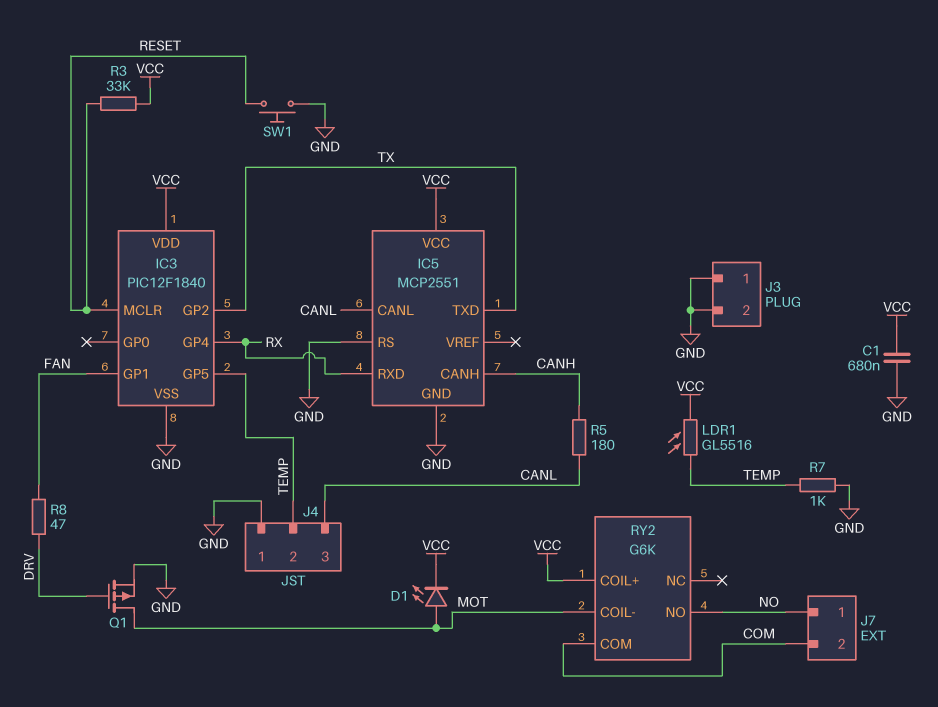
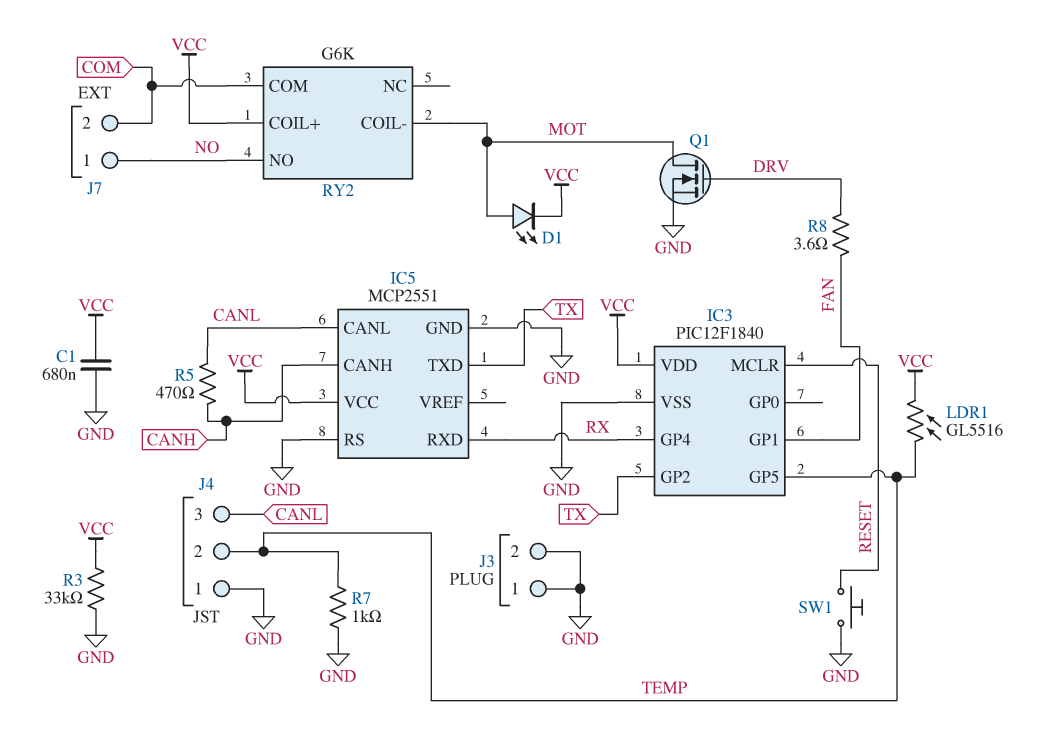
Q1: PMOS (G DRV, D MOT, S GND) -> NMOS (G DRV, D MOT, S GND)
R3: 33k (RESET, VCC) -> 33k (GND, VCC)
R5: 180 (CANH, CANL) -> 470 (CANH, CANL)
R8: 47 (DRV, FAN) -> 3.6 (DRV, FAN)

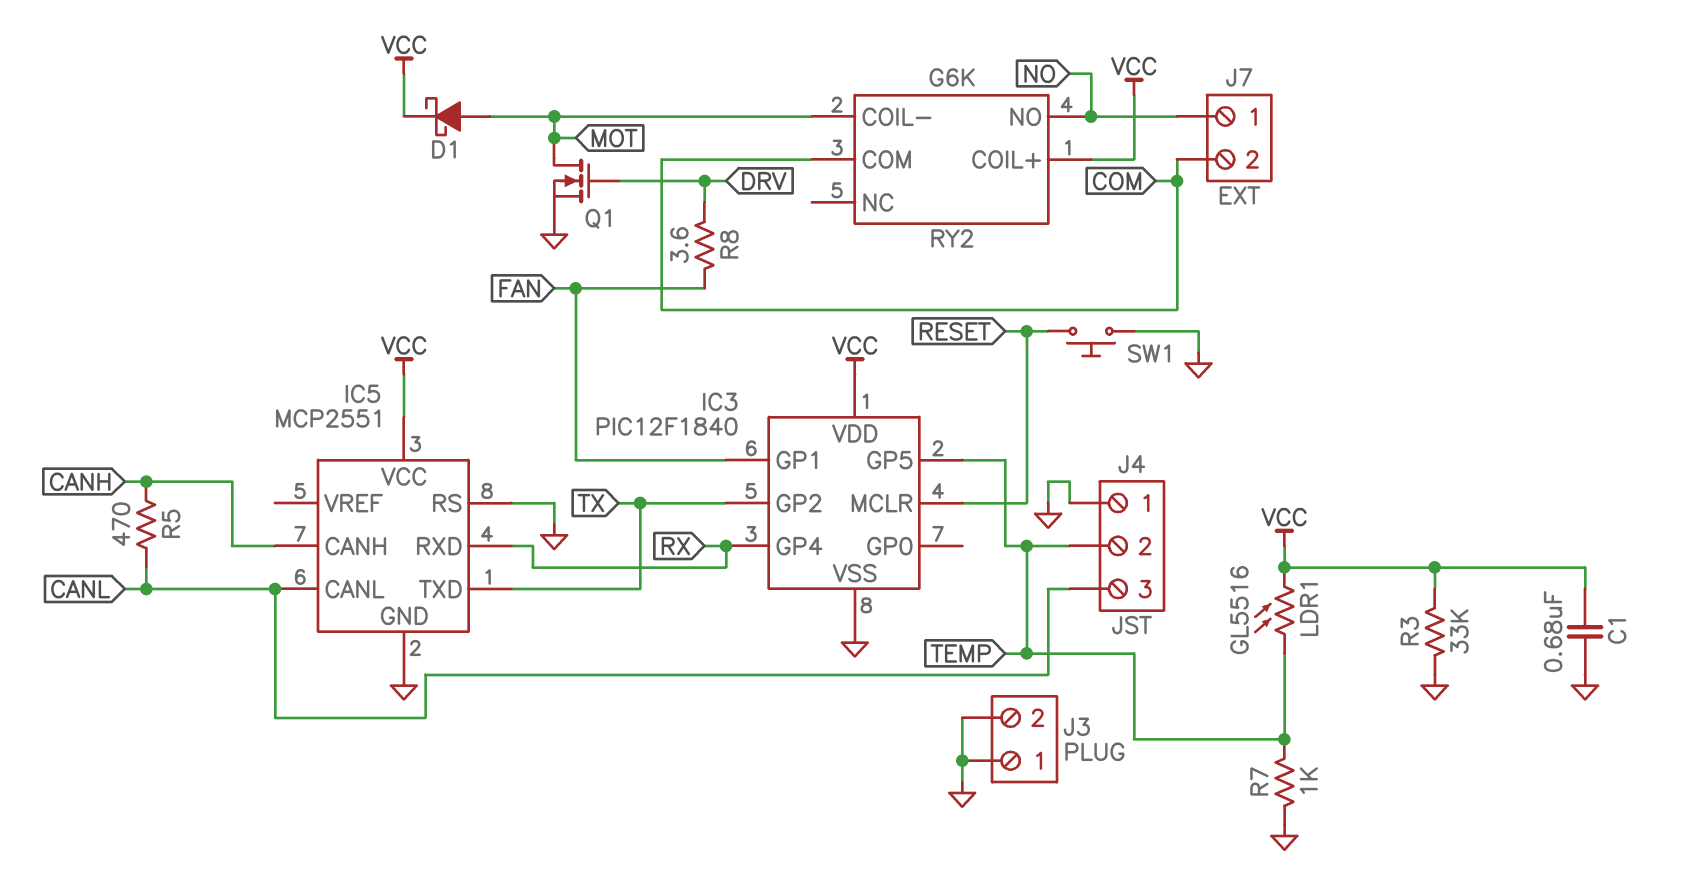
D1: LED (A MOT, K VCC) -> schottky (A MOT, K VCC)

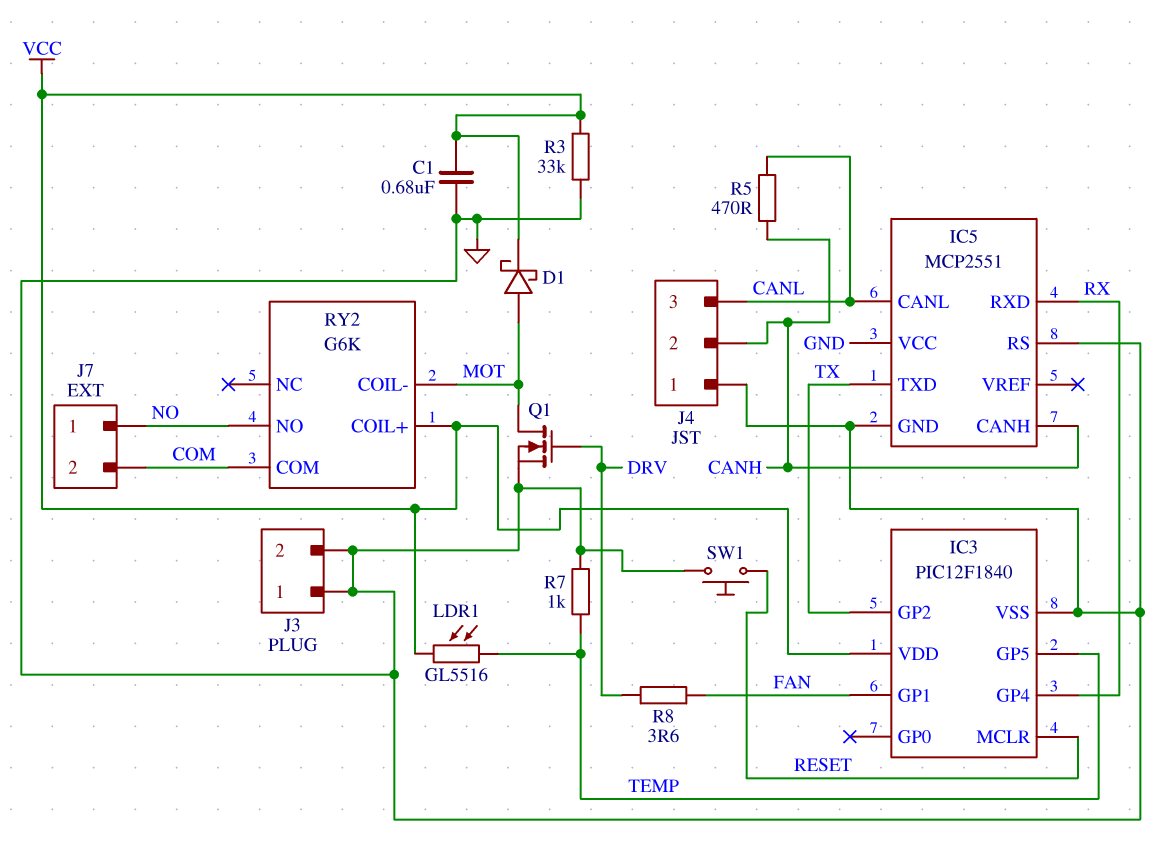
IC5 pin VCC: VCC -> GND
J4 pin 2: TEMP -> CANH

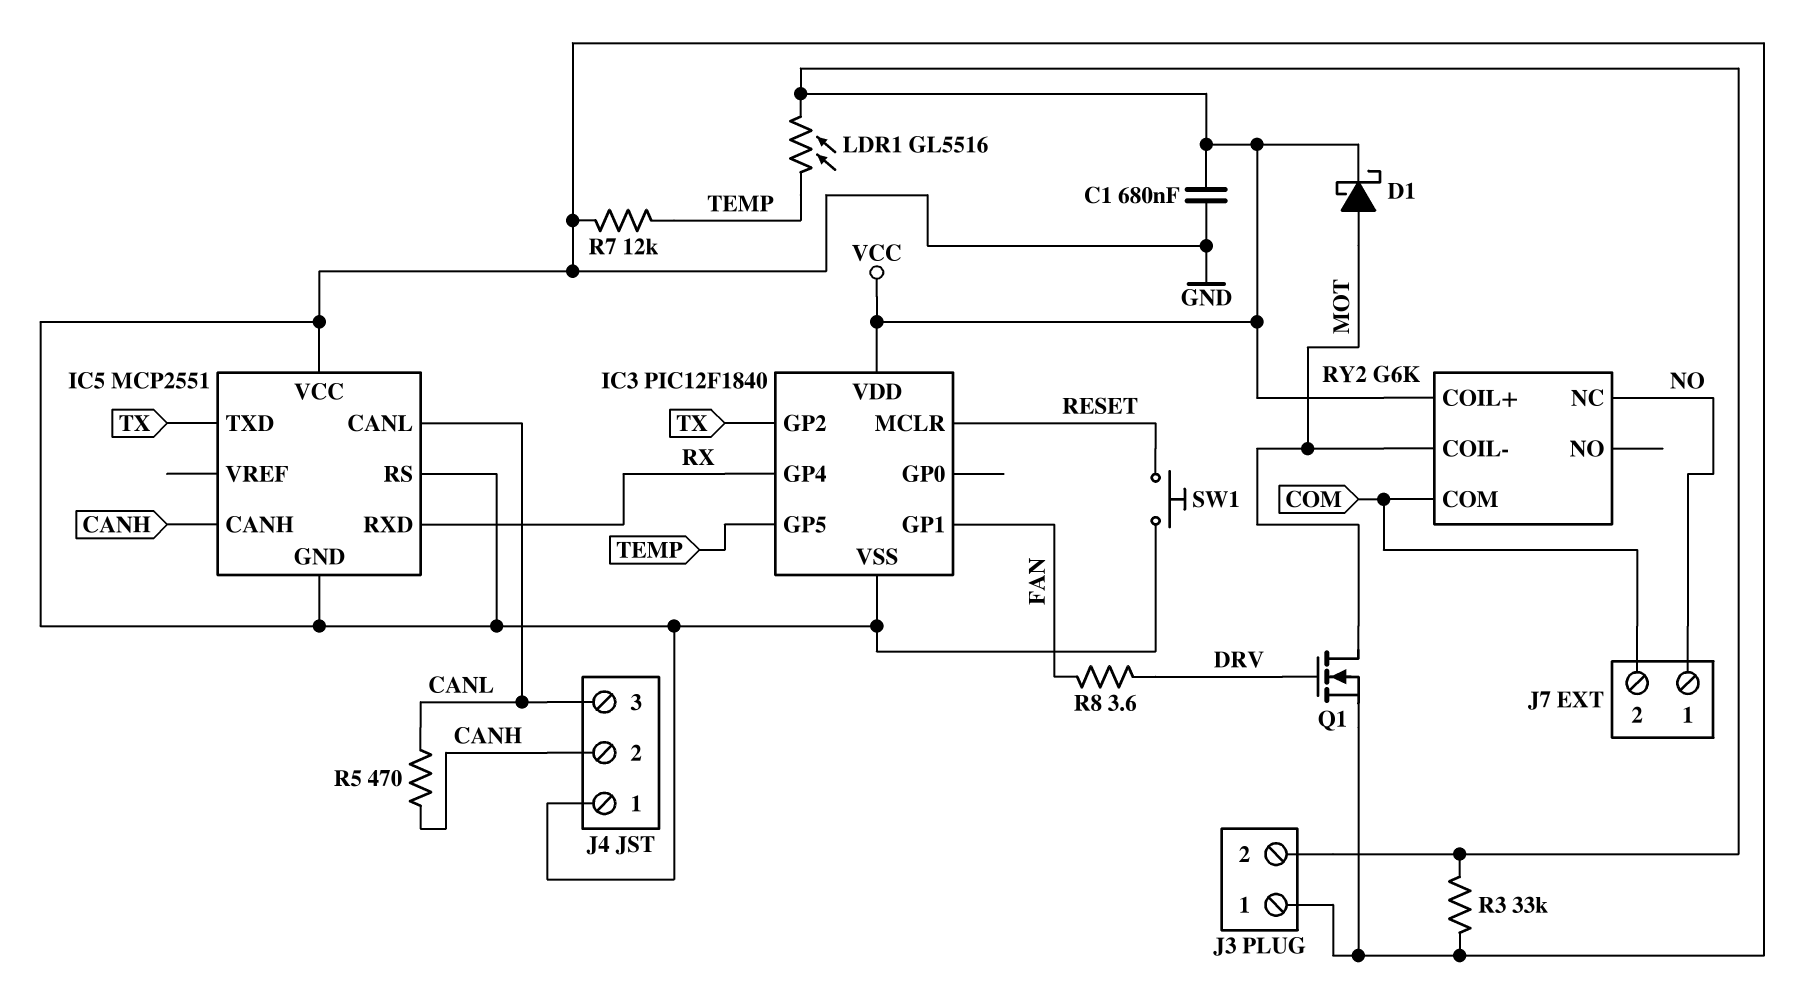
J3 pin 2: GND -> VCC
R7: 1k (GND, TEMP) -> 12k (GND, TEMP)
RY2 pin NC: none -> NO
RY2 pin NO: NO -> none

